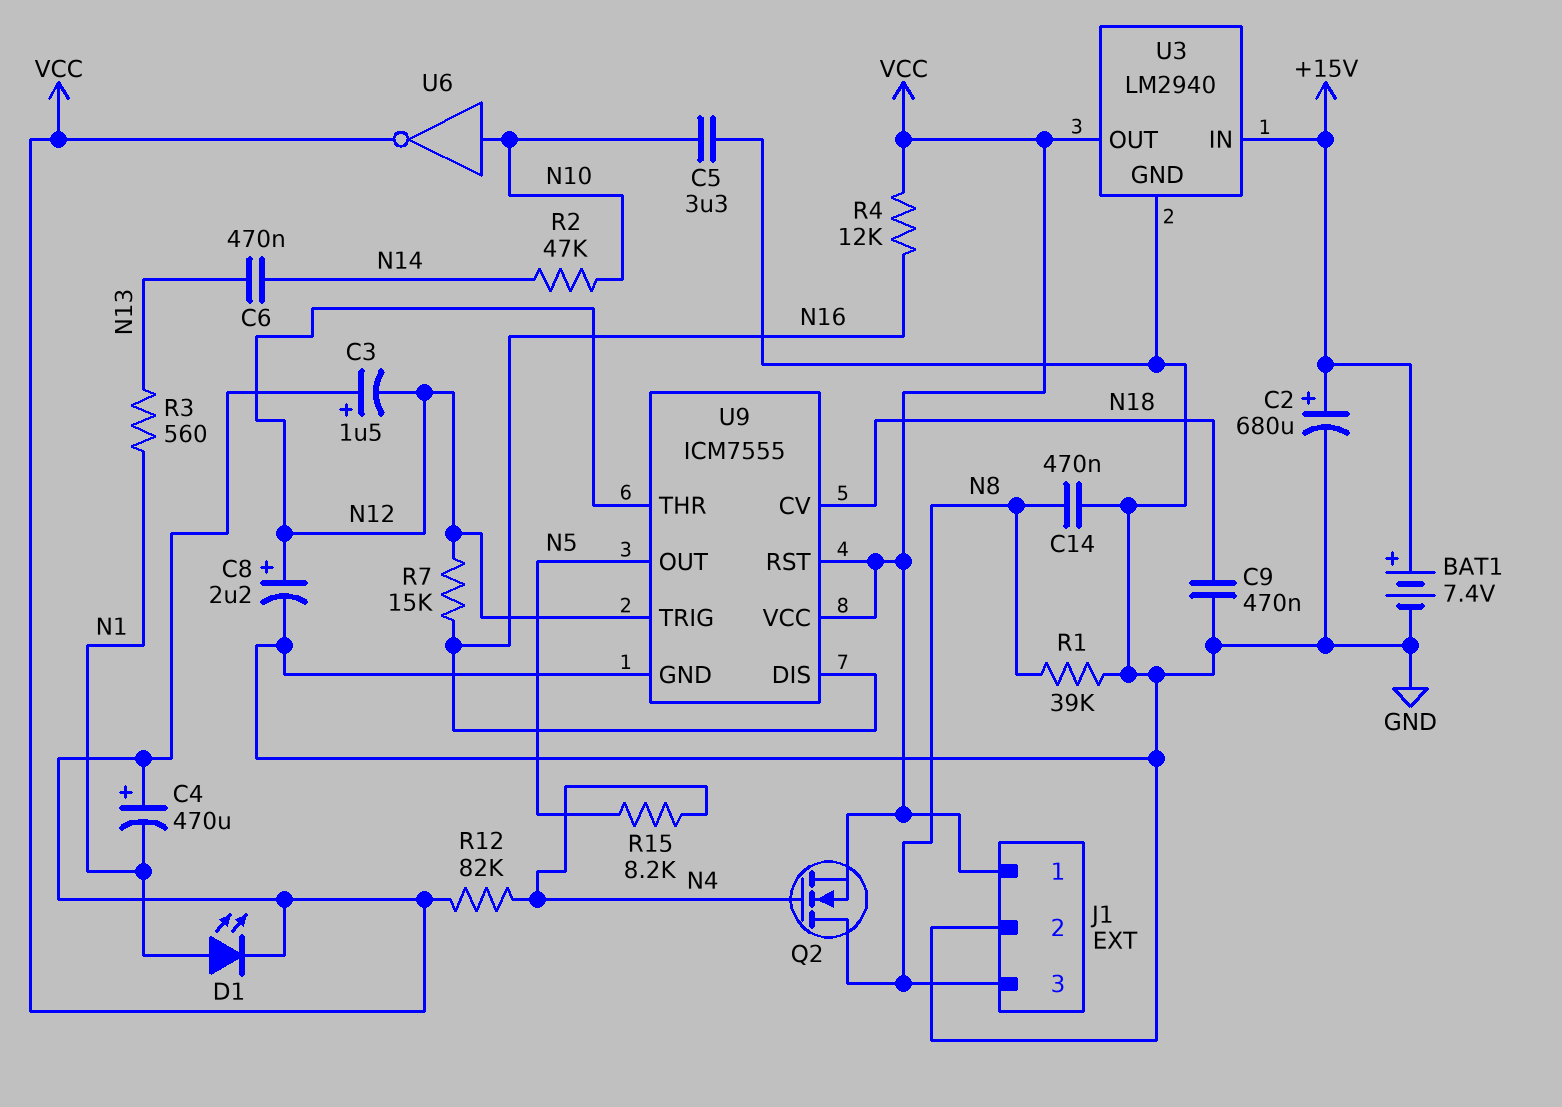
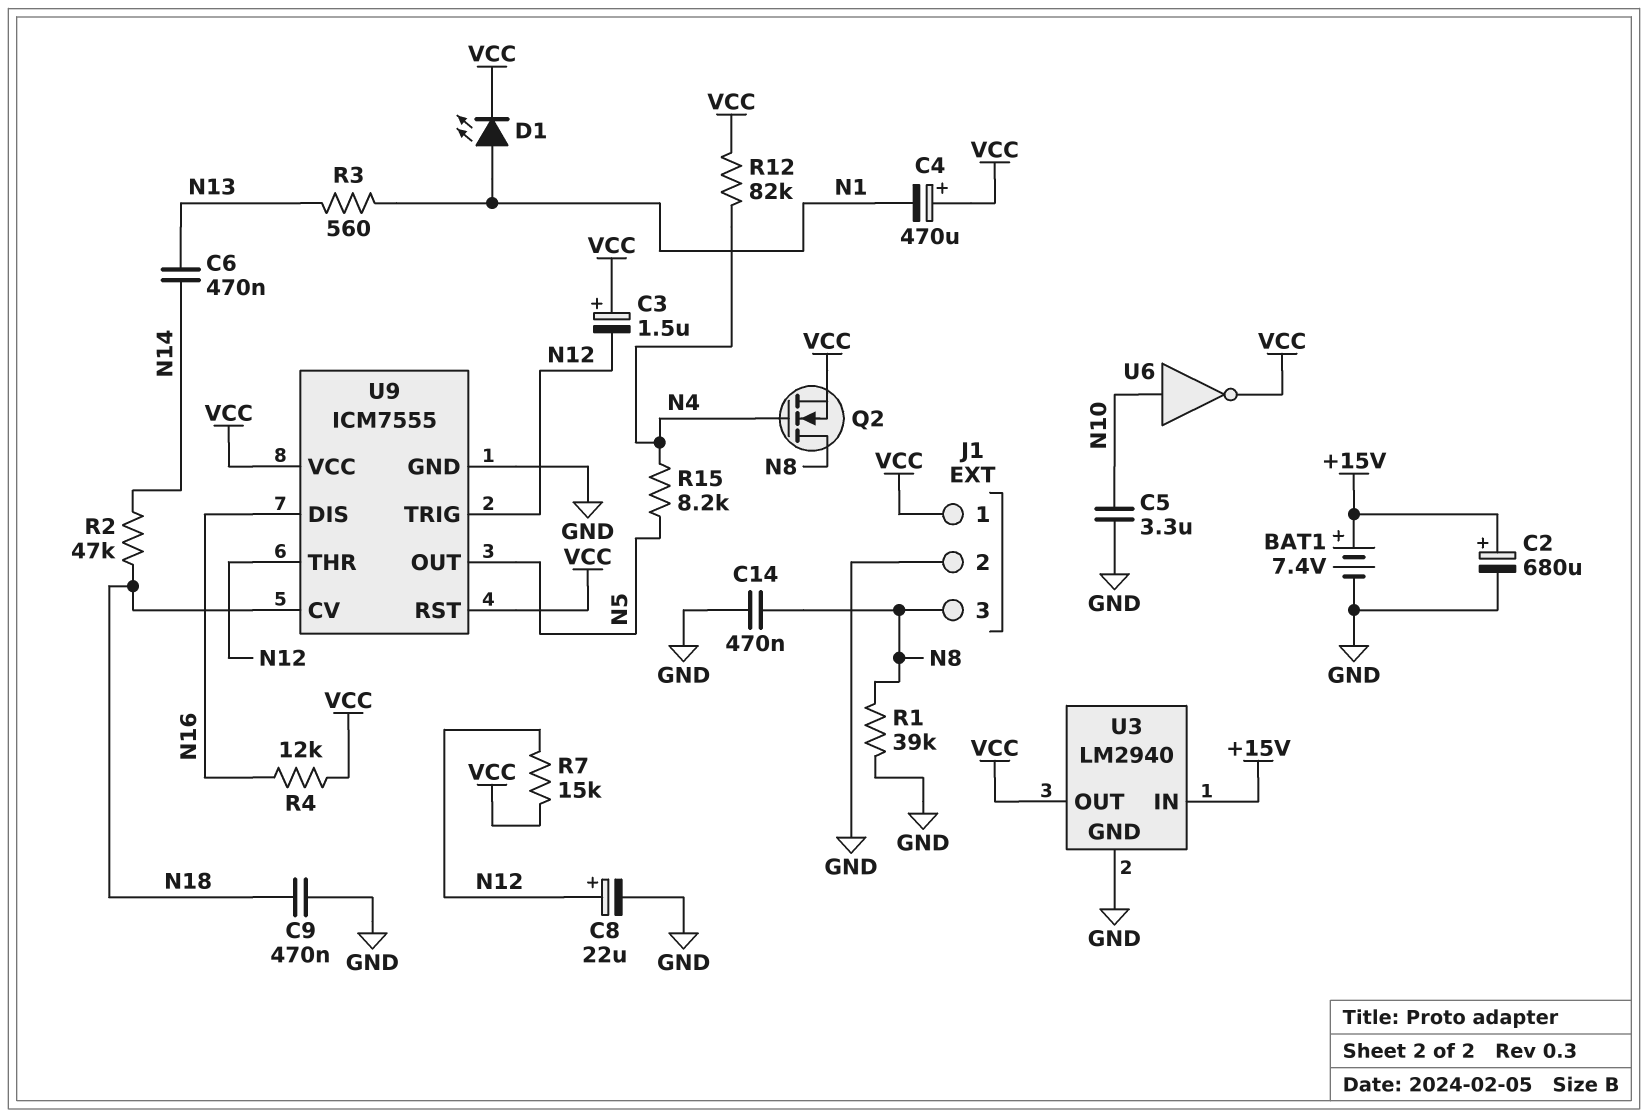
C8: 2.2uF (plus N12, minus GND) -> 22uF (plus N12, minus GND)
R2: 47k (N10, N14) -> 47k (N14, N18)
R7: 15k (N12, N16) -> 15k (N12, VCC)

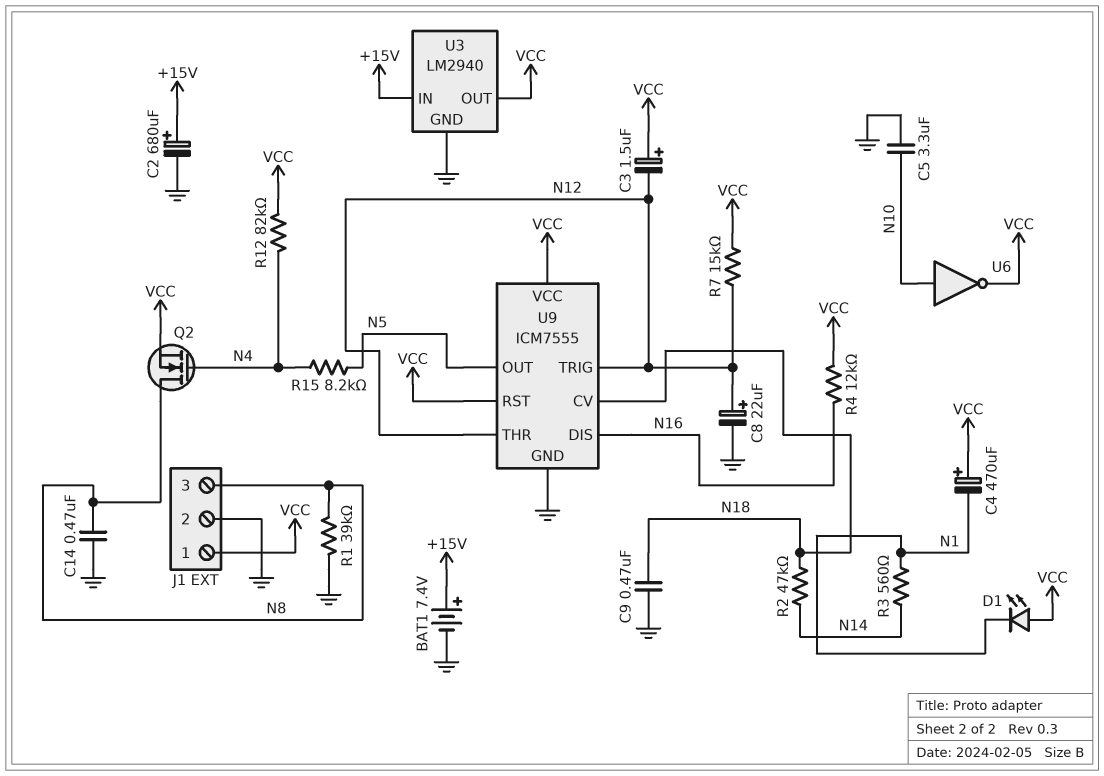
C6: 470nF (N13, N14) -> none
D1: LED (A N1, K VCC) -> LED (A VCC, K N1)
R3: 560 (N1, N13) -> 560 (N1, N14)

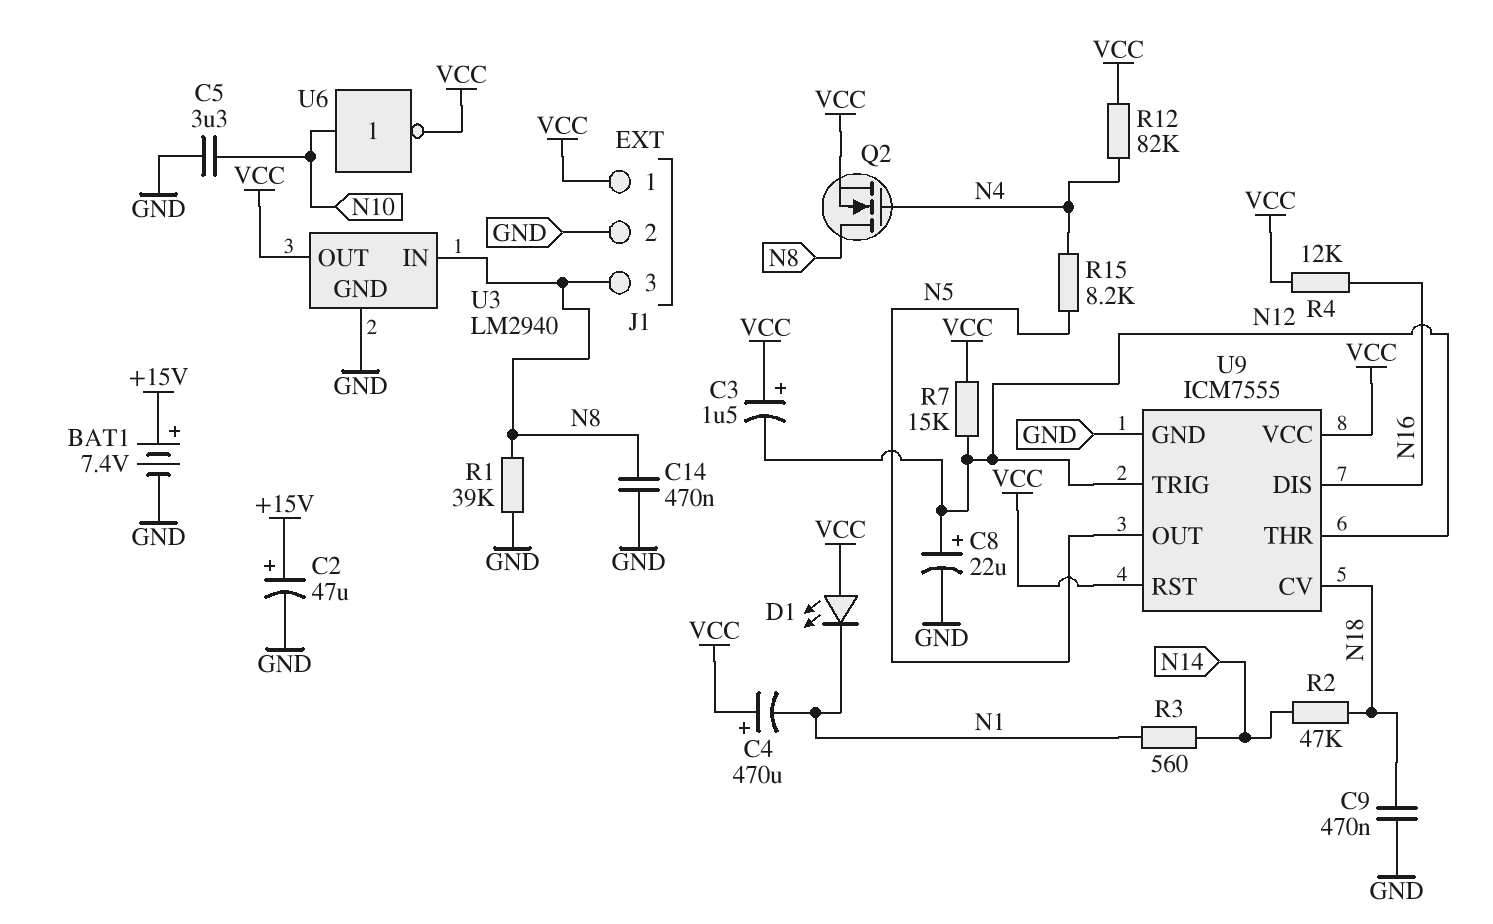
C2: 680uF (plus +15V, minus GND) -> 47uF (plus +15V, minus GND)
U3 pin IN: +15V -> N8

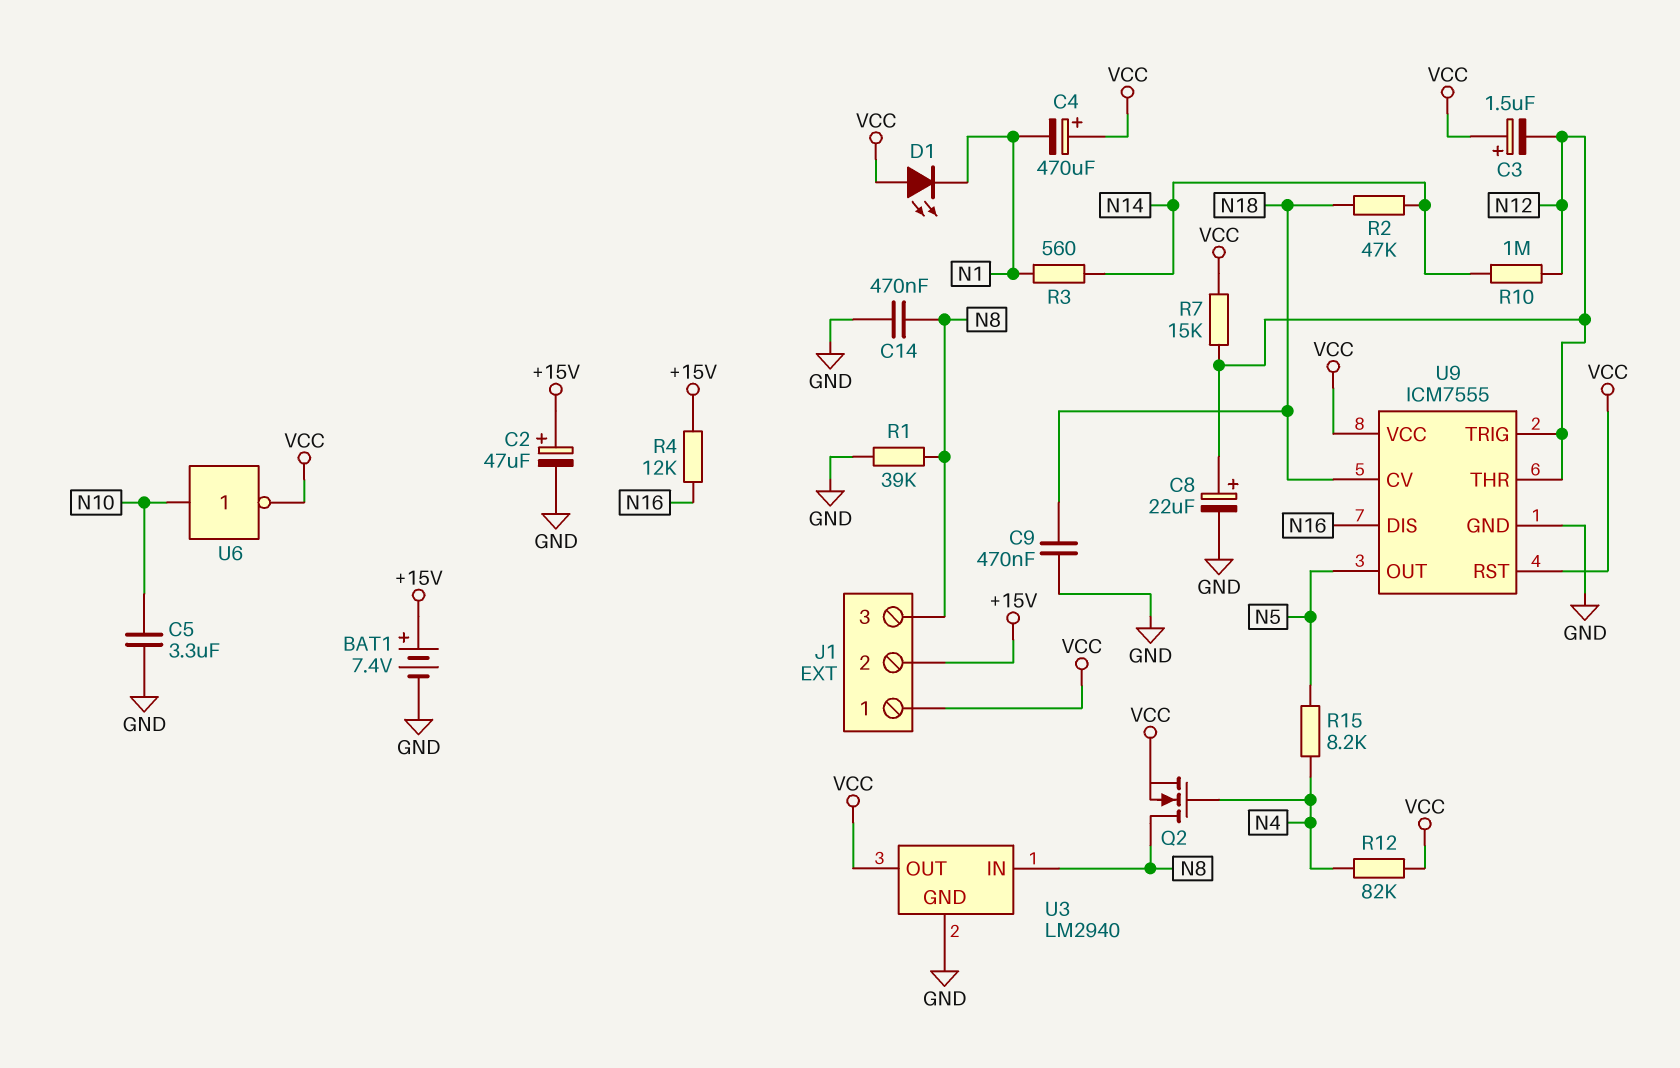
J1 pin 2: GND -> +15V
R4: 12k (N16, VCC) -> 12k (+15V, N16)
R10: none -> 1M (N12, N14)

